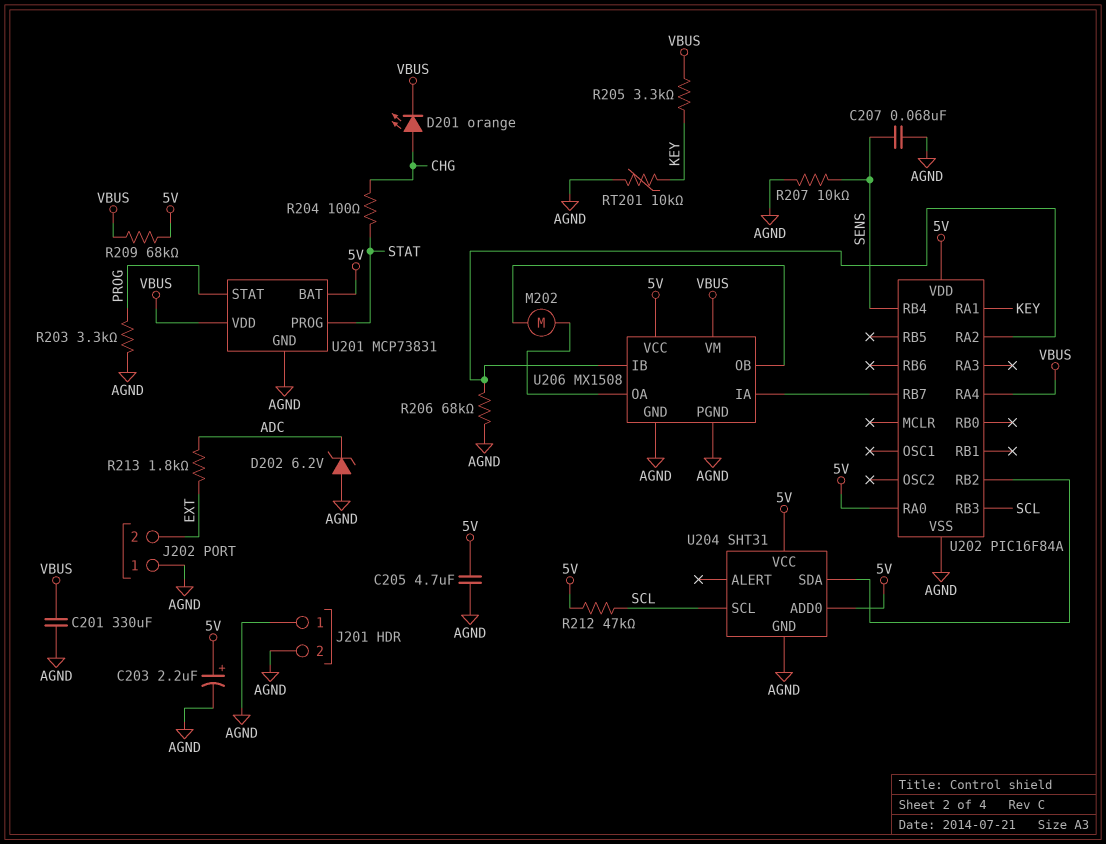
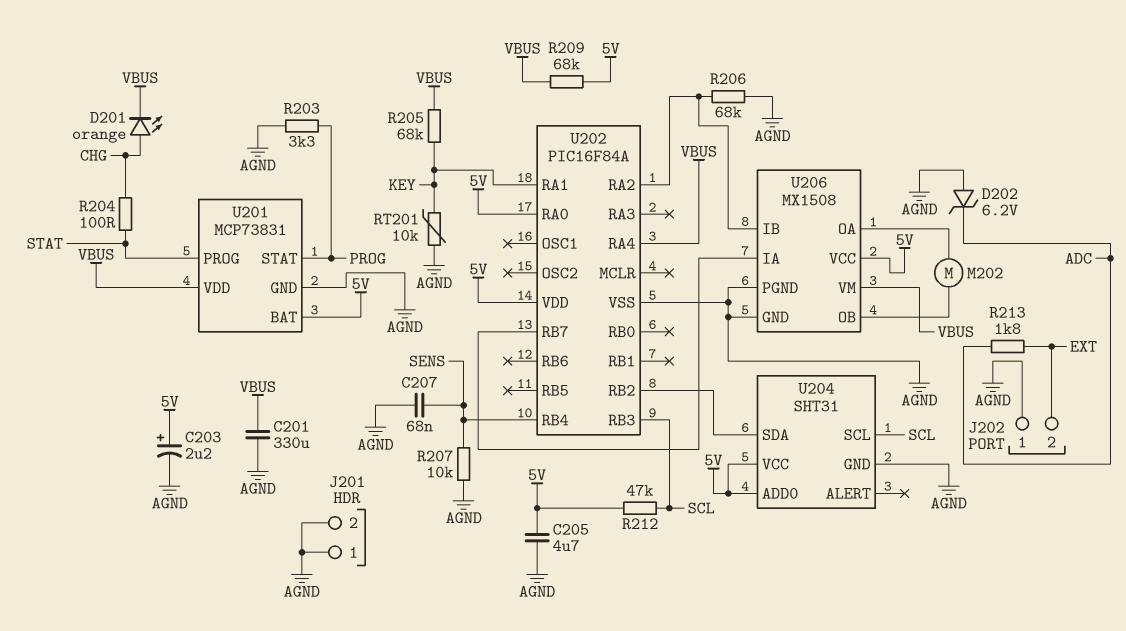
R205: 3.3k (KEY, VBUS) -> 68k (KEY, VBUS)

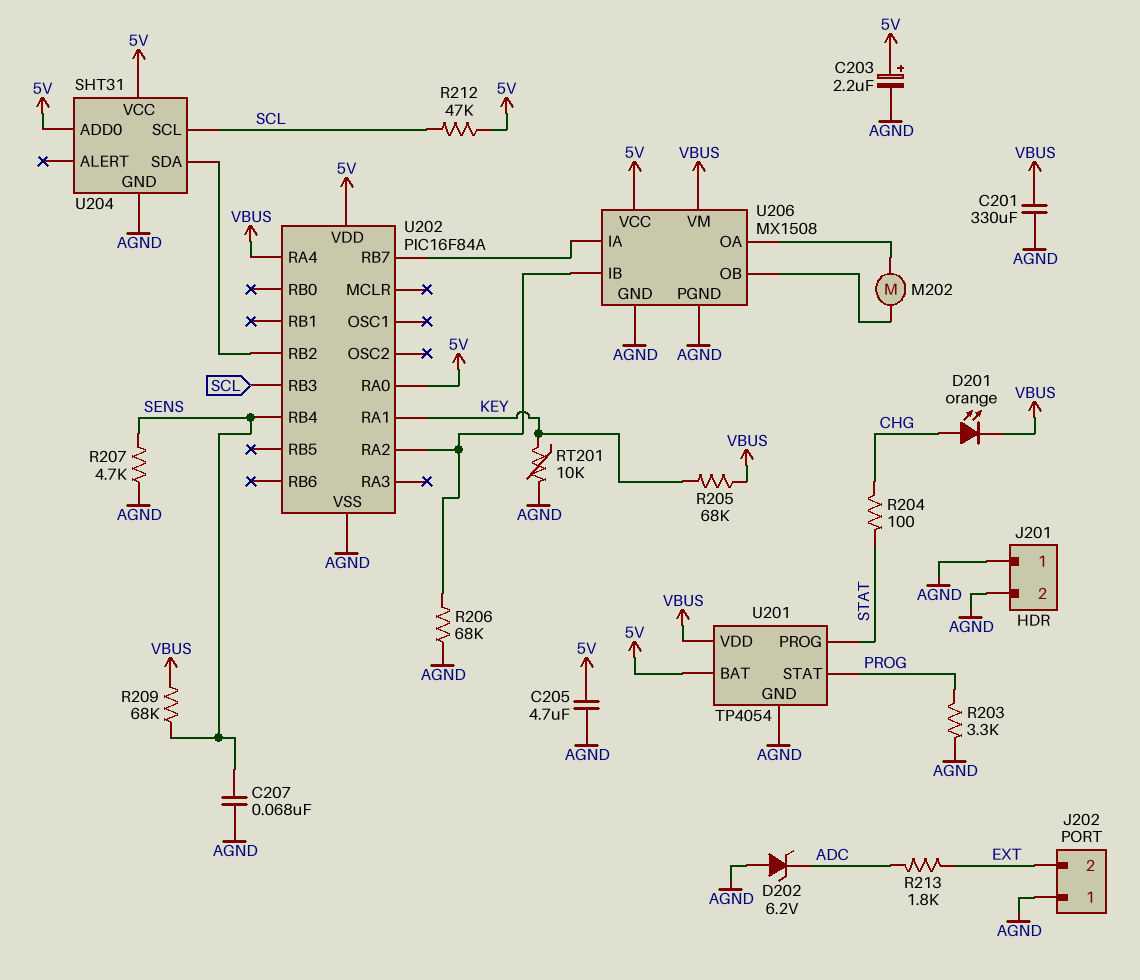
R207: 10k (AGND, SENS) -> 4.7k (AGND, SENS)
R209: 68k (5V, VBUS) -> 68k (SENS, VBUS)
U201: MCP73831 -> TP4054

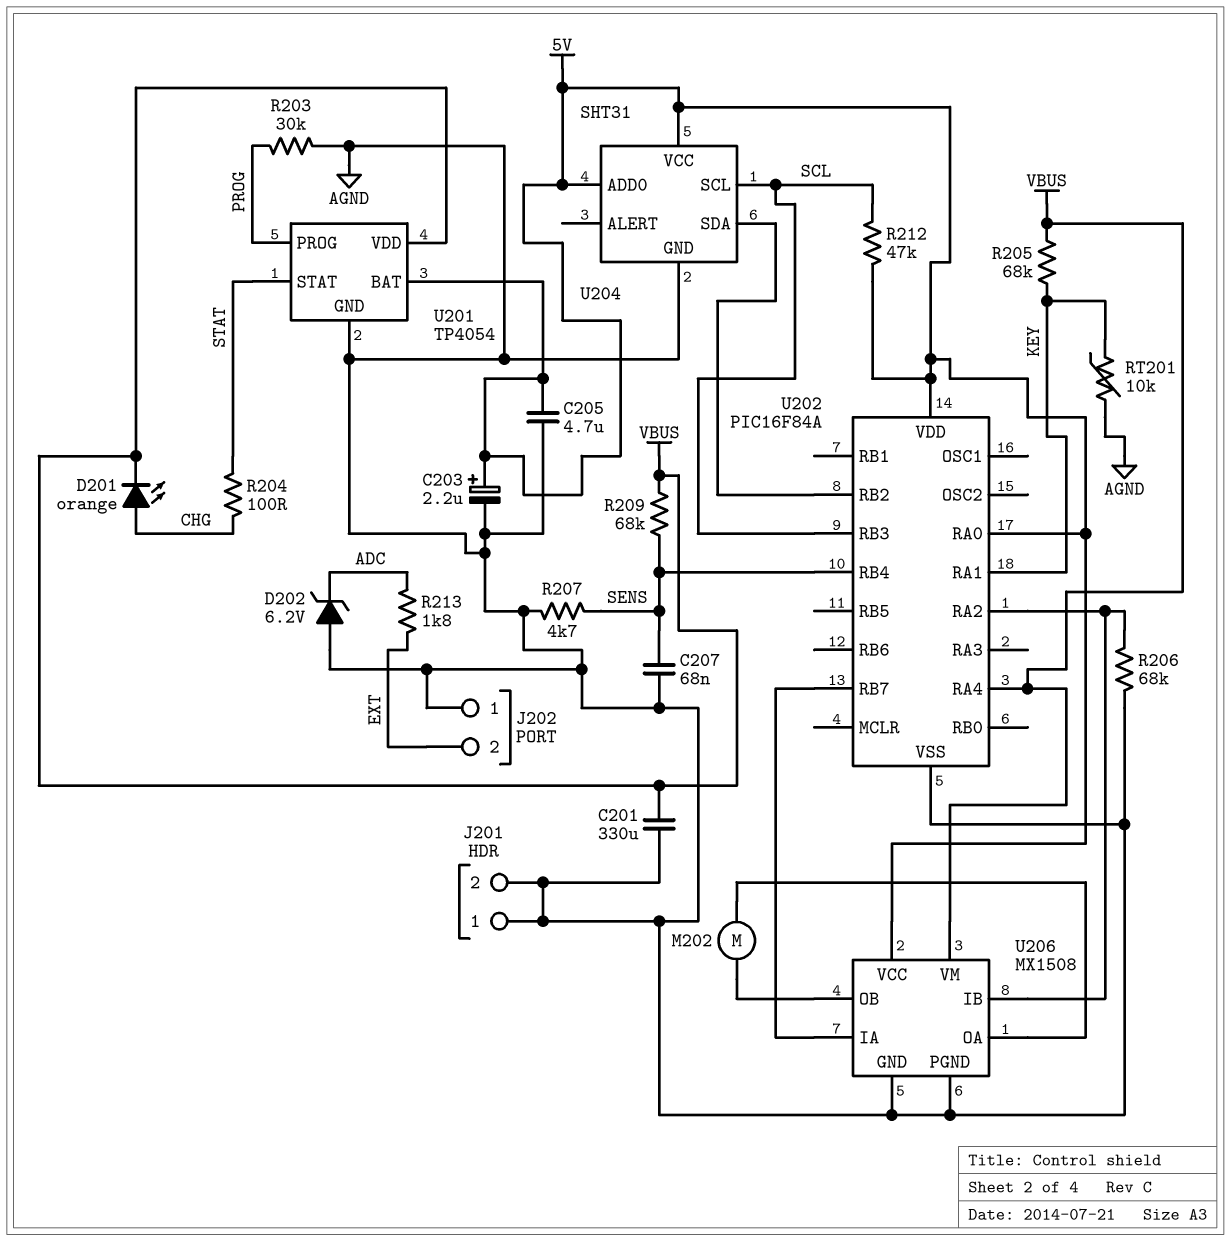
R203: 3.3k (AGND, PROG) -> 30k (AGND, PROG)
U201 pin PROG: STAT -> PROG
U201 pin STAT: PROG -> STAT

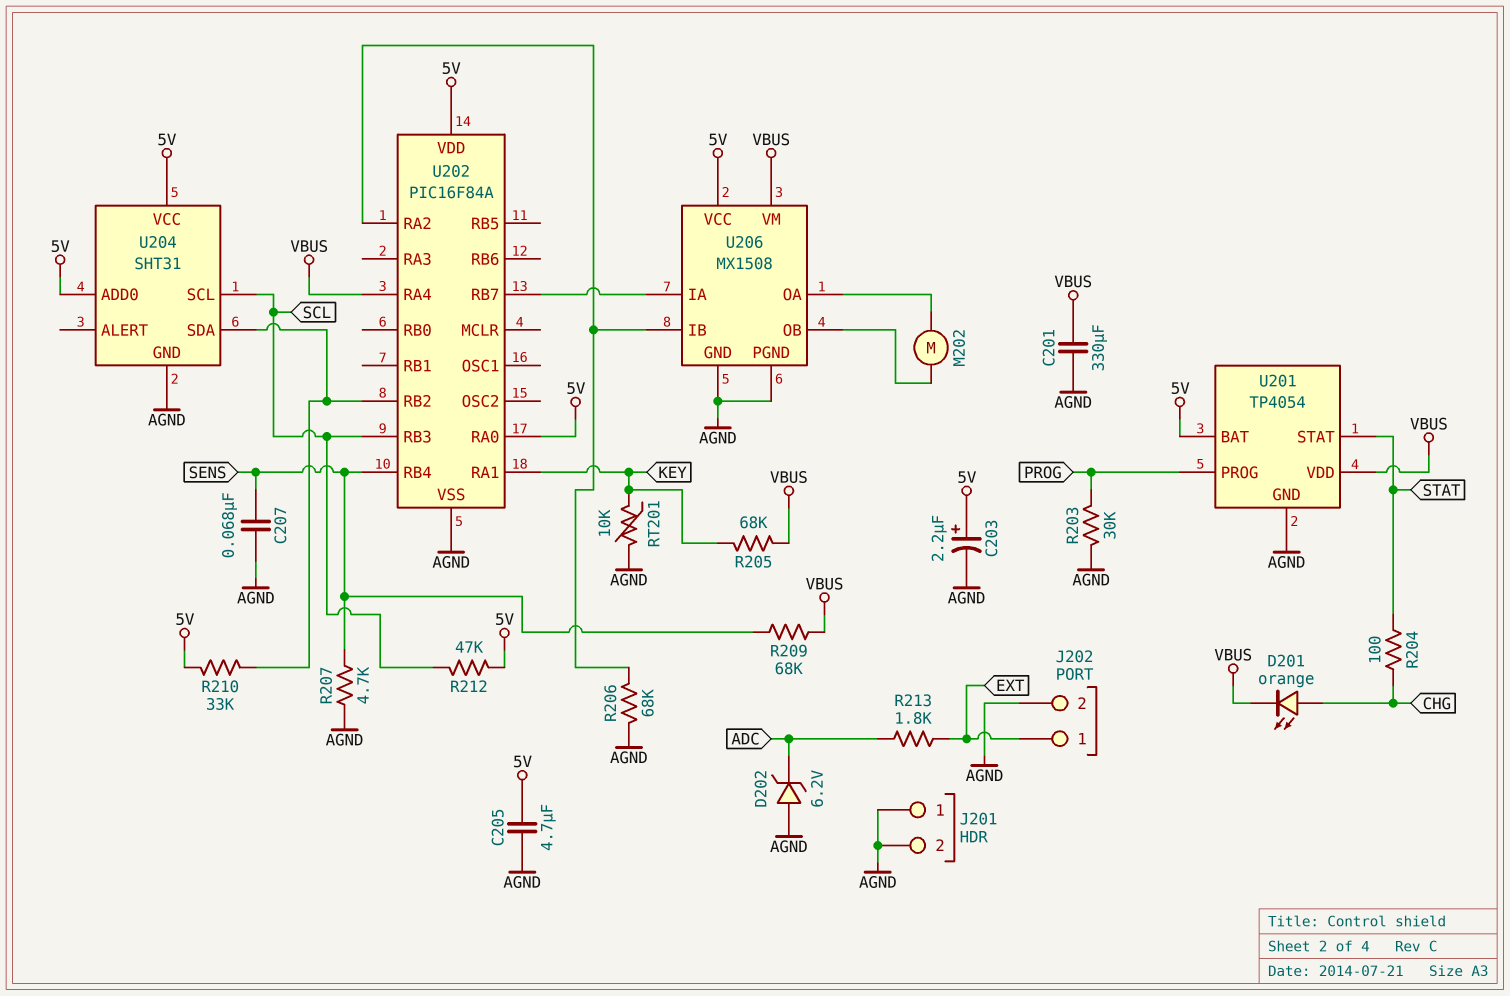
J202 pin 1: AGND -> EXT
J202 pin 2: EXT -> AGND
R210: none -> 33k (5V, U202/RB2)

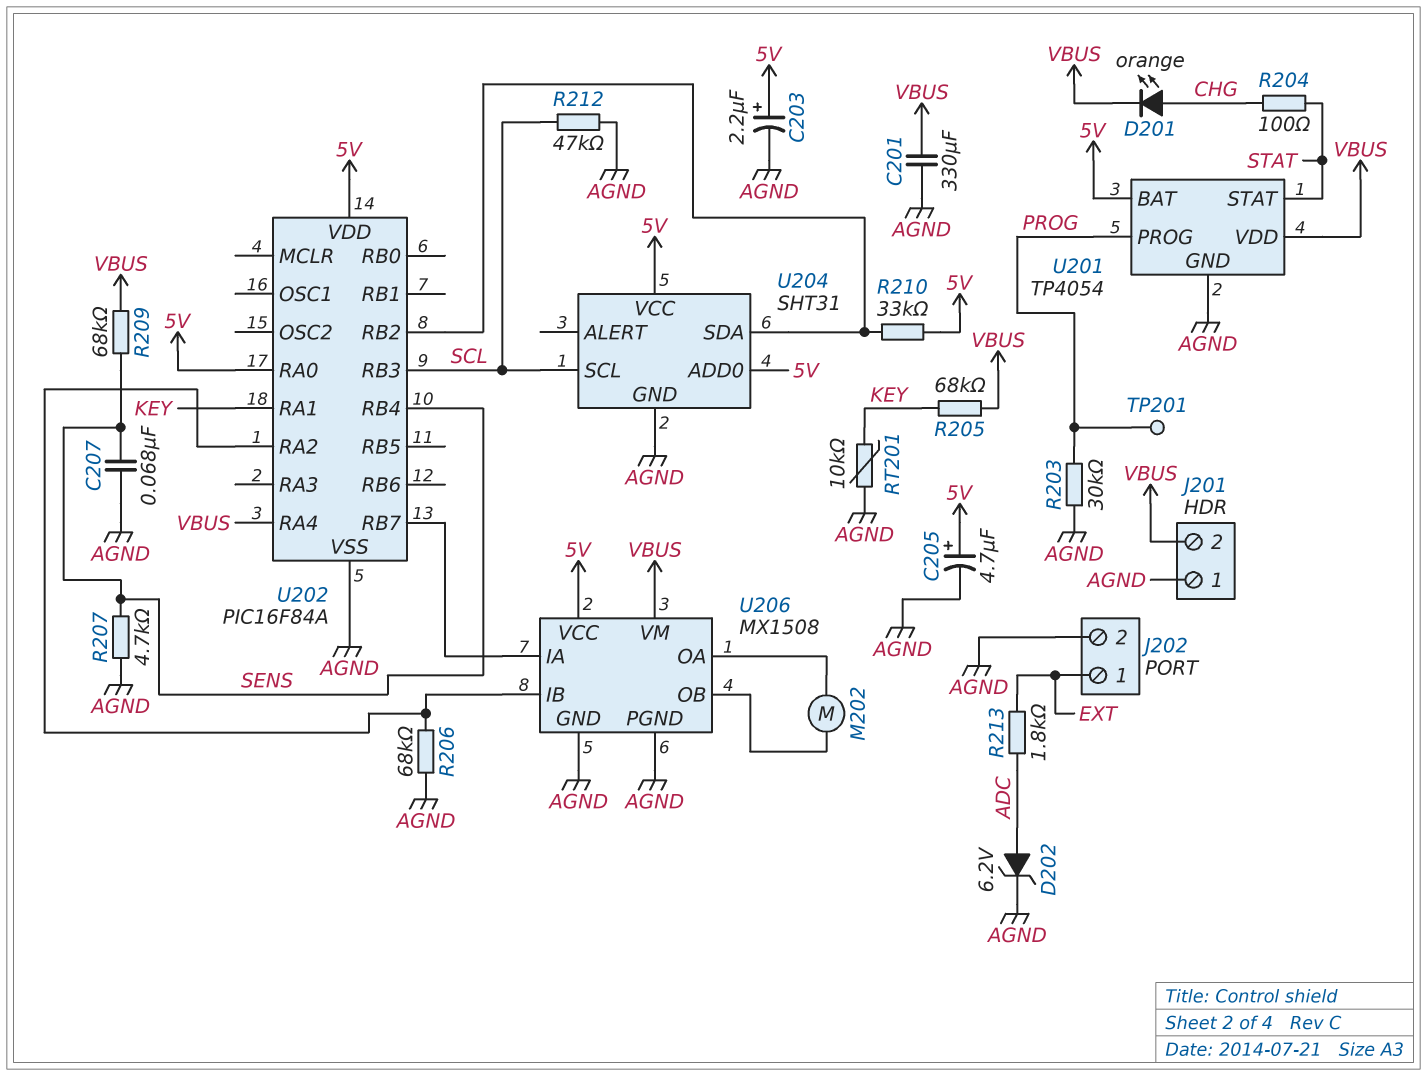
C205: 4.7uF (5V, AGND) -> 4.7uF (plus 5V, minus AGND)
D202: zener 6.2V (A AGND, K ADC) -> zener 6.2V (A ADC, K AGND)
J201 pin 2: AGND -> VBUS
R212: 47k (5V, SCL) -> 47k (AGND, SCL)
TP201: none -> test point (PROG)

